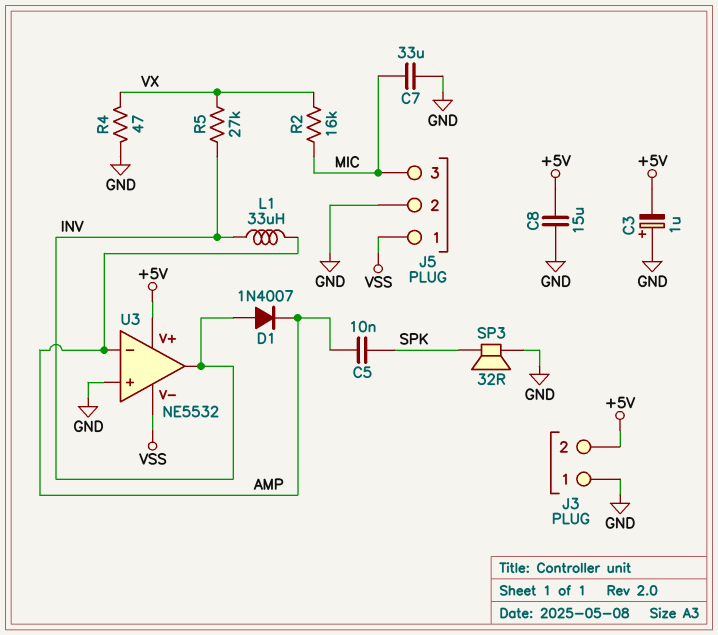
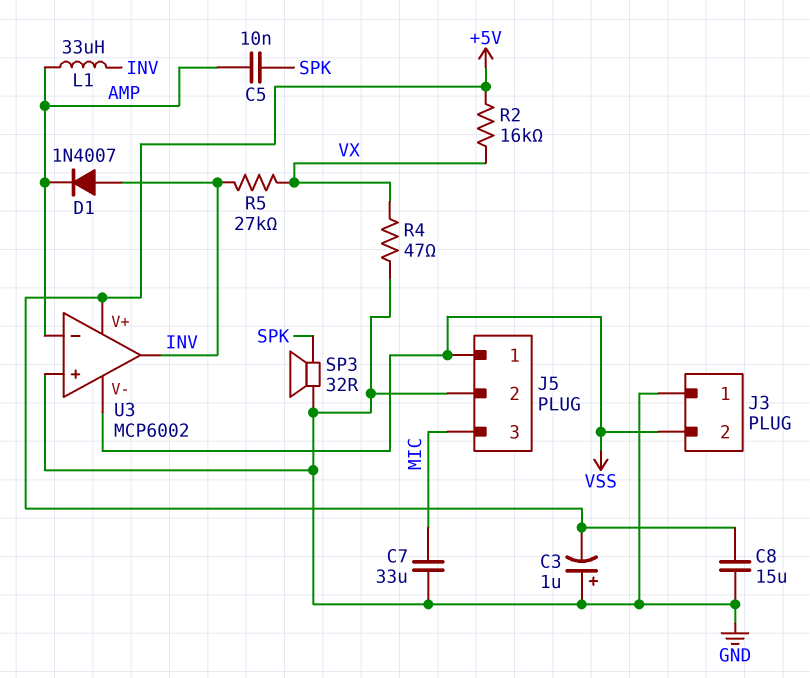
J3 pin 2: +5V -> VSS
R2: 16k (MIC, VX) -> 16k (+5V, VX)
U3: NE5532 -> MCP6002

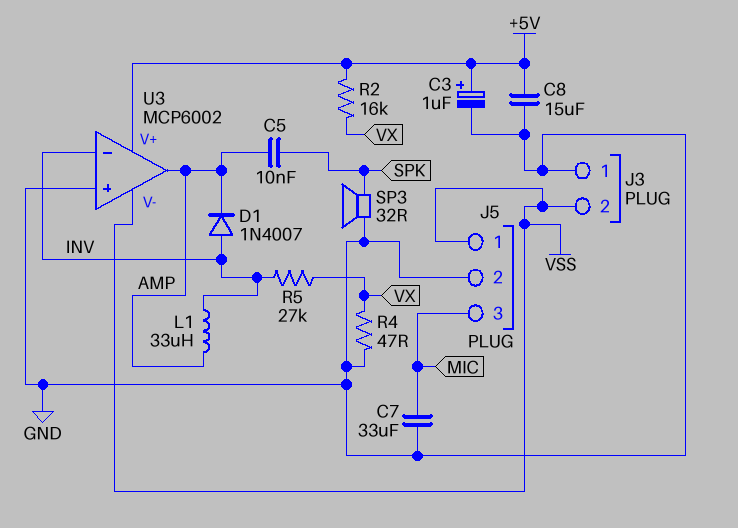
C3: 1uF (plus GND, minus +5V) -> 1uF (plus +5V, minus GND)
U3 pin in-: AMP -> INV
U3 pin out: INV -> AMP

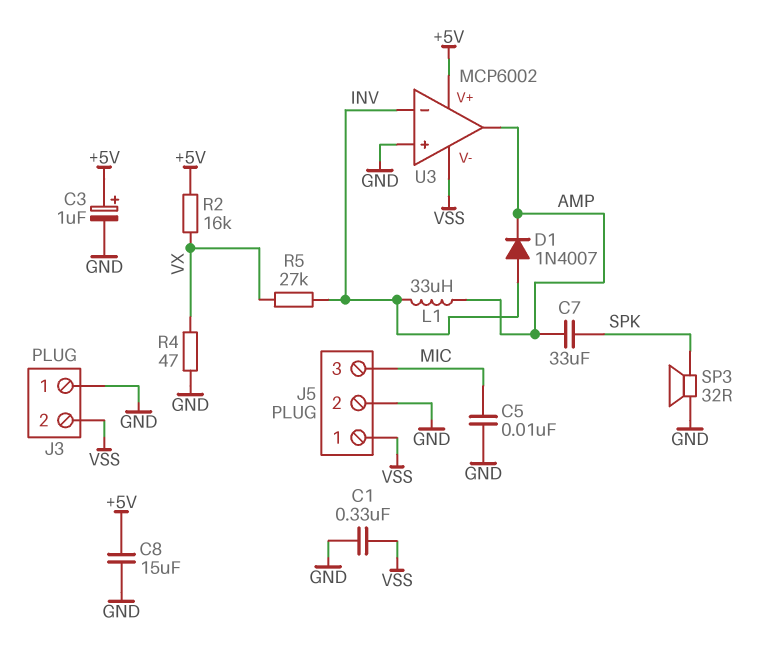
C1: none -> 330nF (GND, VSS)
C5: 10nF (AMP, SPK) -> 10nF (GND, MIC)
C7: 33uF (GND, MIC) -> 33uF (AMP, SPK)

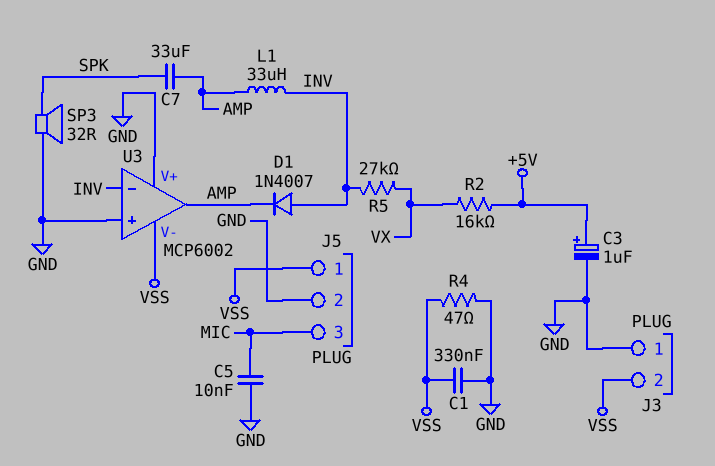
C8: 15uF (+5V, GND) -> none
R4: 47 (GND, VX) -> 47 (GND, VSS)
U3 pin V+: +5V -> GND

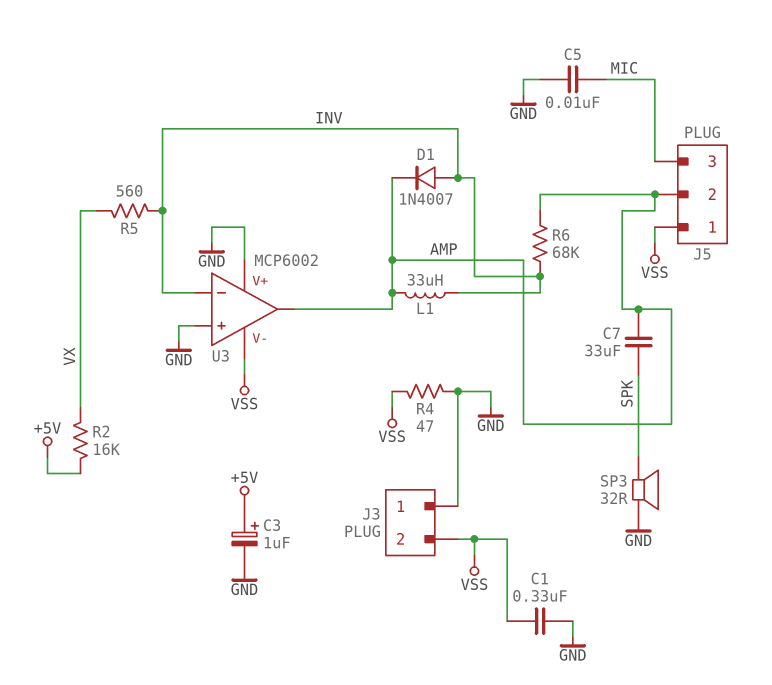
J5 pin 2: GND -> AMP
R5: 27k (INV, VX) -> 560 (INV, VX)
R6: none -> 68k (AMP, INV)

